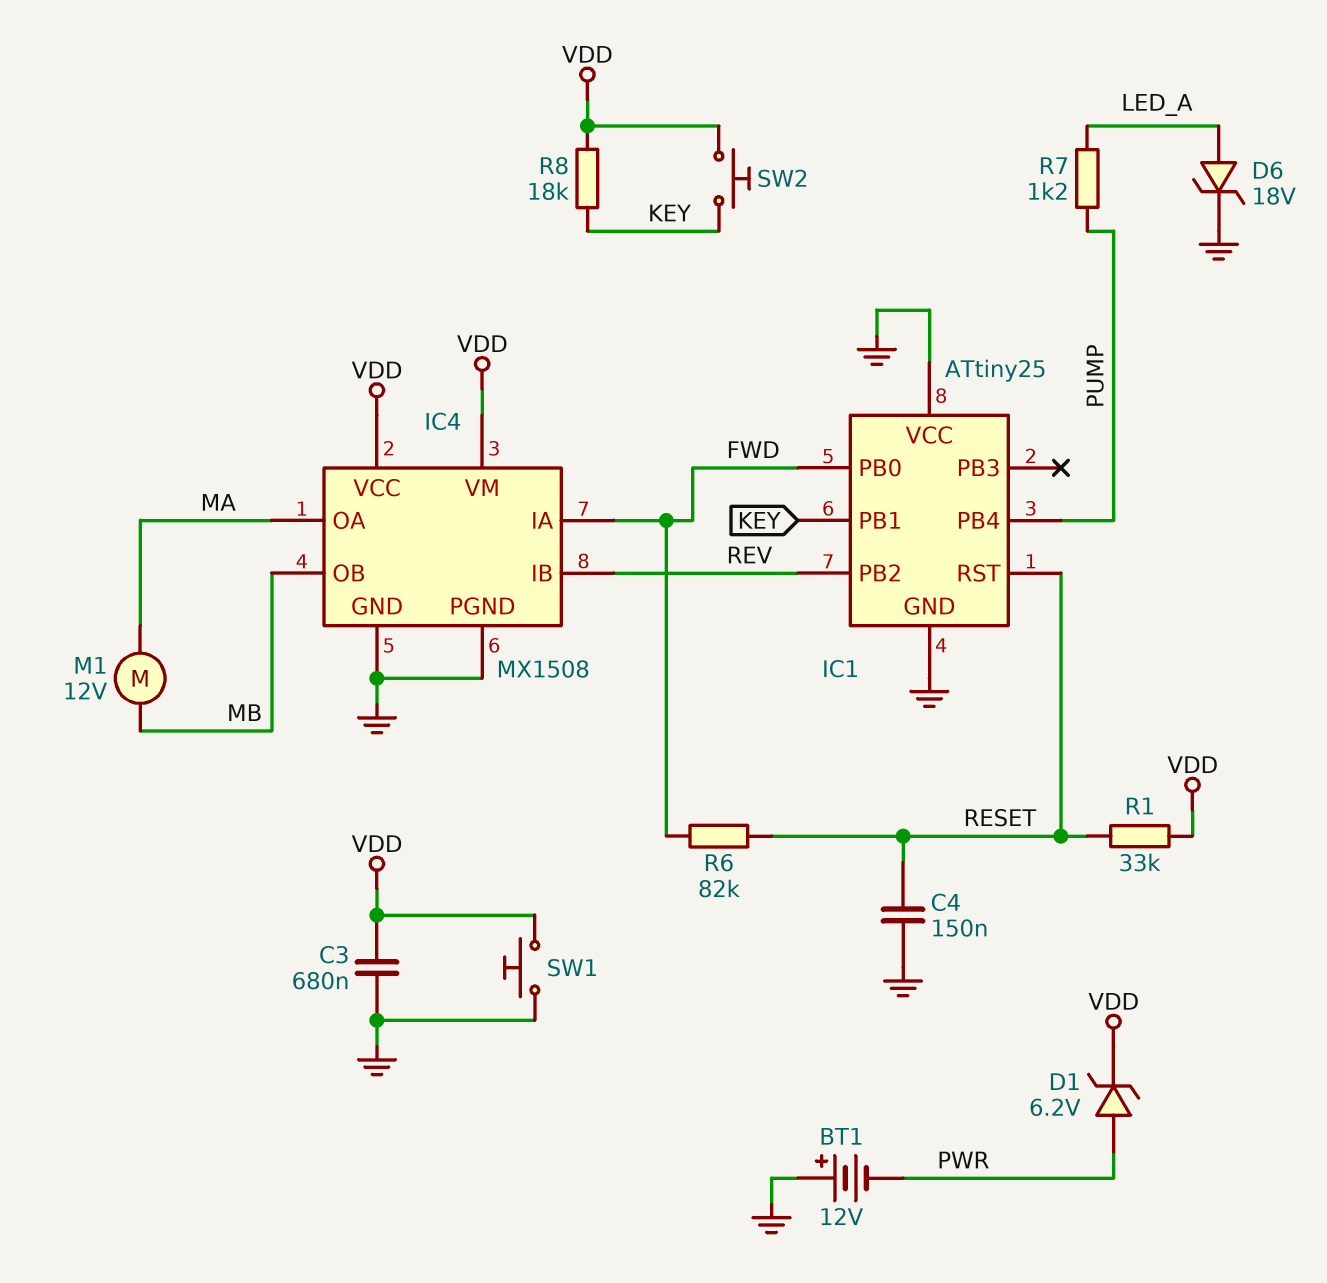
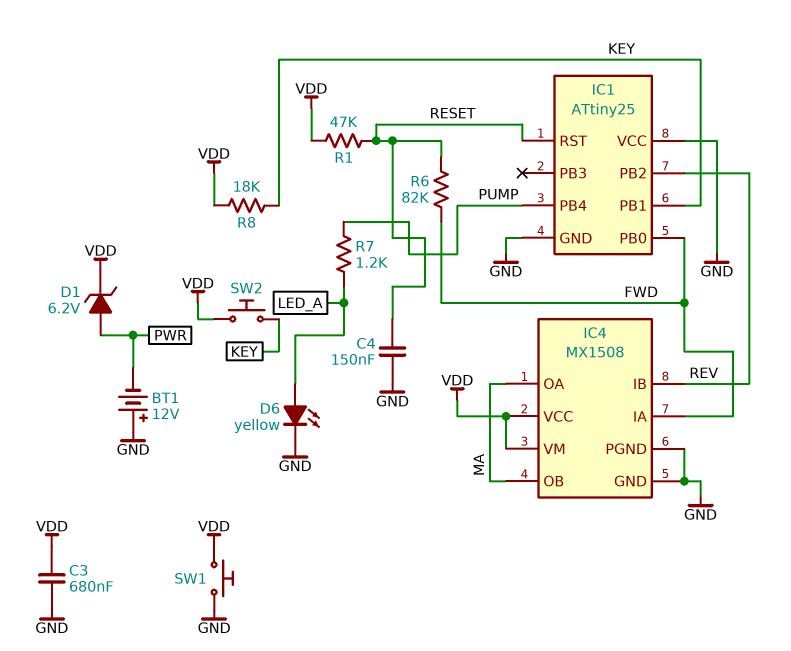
D6: zener 18V (A LED_A, K GND) -> LED yellow (A LED_A, K GND)
IC4 pin OB: MB -> MA
M1: motor 12V (MA, MB) -> none
R1: 33k (RESET, VDD) -> 47k (RESET, VDD)

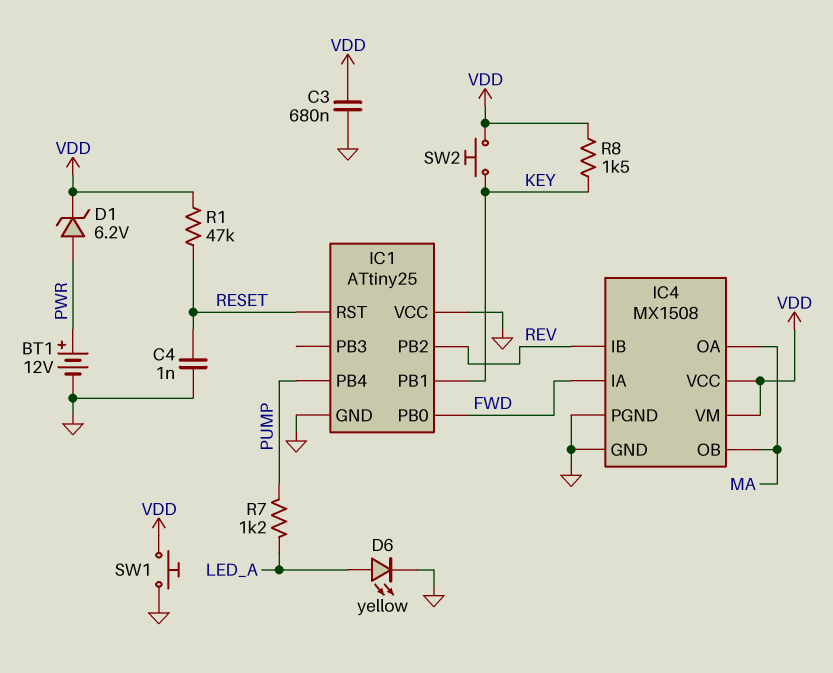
BT1: 12V (plus GND, minus PWR) -> 12V (plus PWR, minus GND)
C4: 150nF (GND, RESET) -> 1nF (GND, RESET)
R6: 82k (FWD, RESET) -> none
R8: 18k (KEY, VDD) -> 1.5k (KEY, VDD)

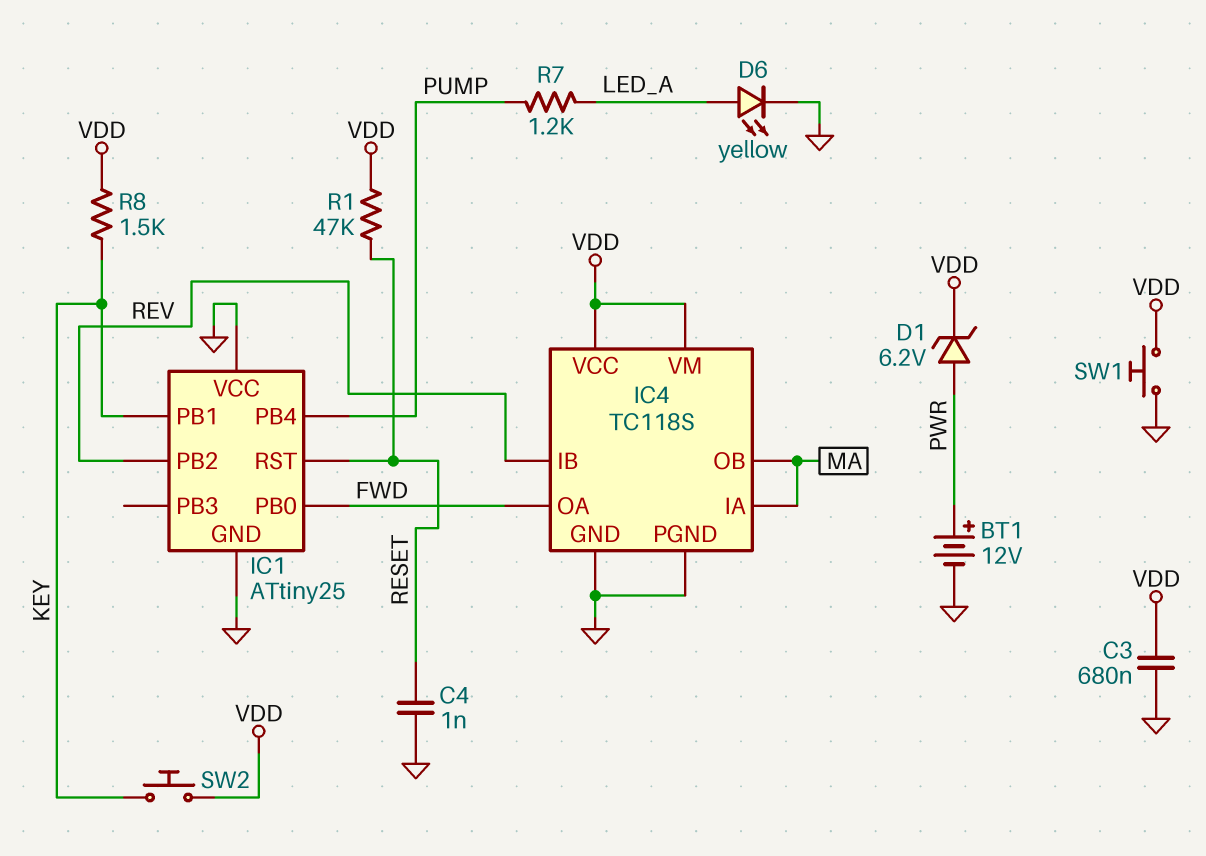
IC4: MX1508 -> TC118S
IC4 pin IA: FWD -> MA
IC4 pin OA: MA -> FWD

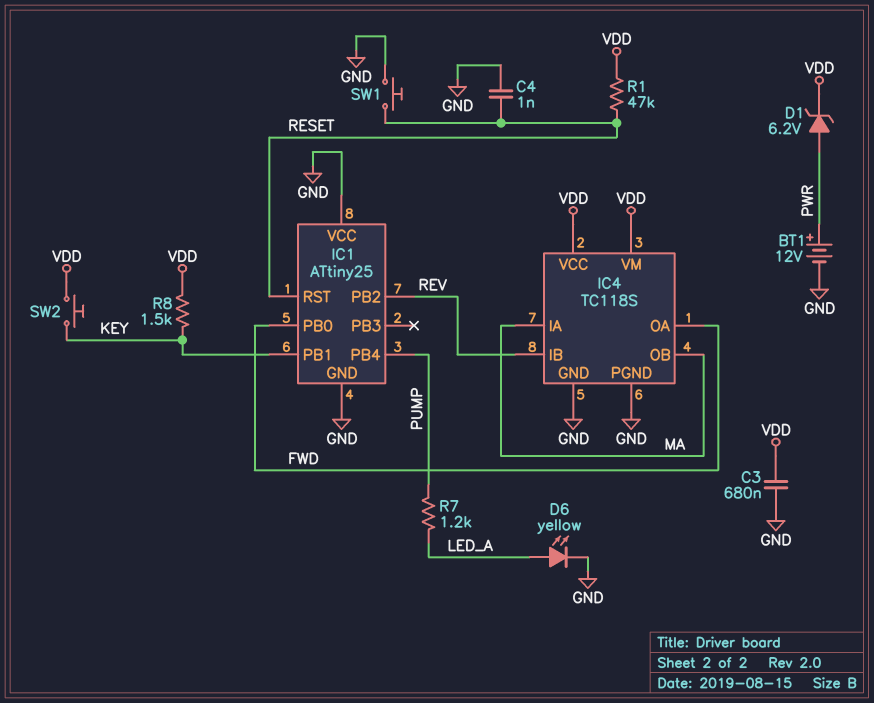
SW1: button (GND, VDD) -> button (GND, RESET)

